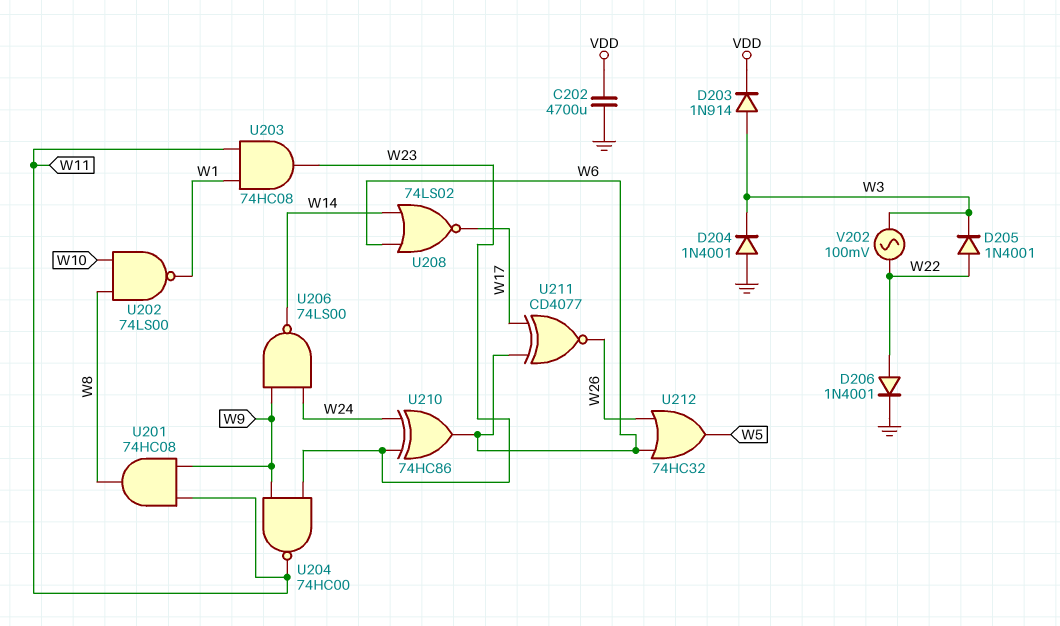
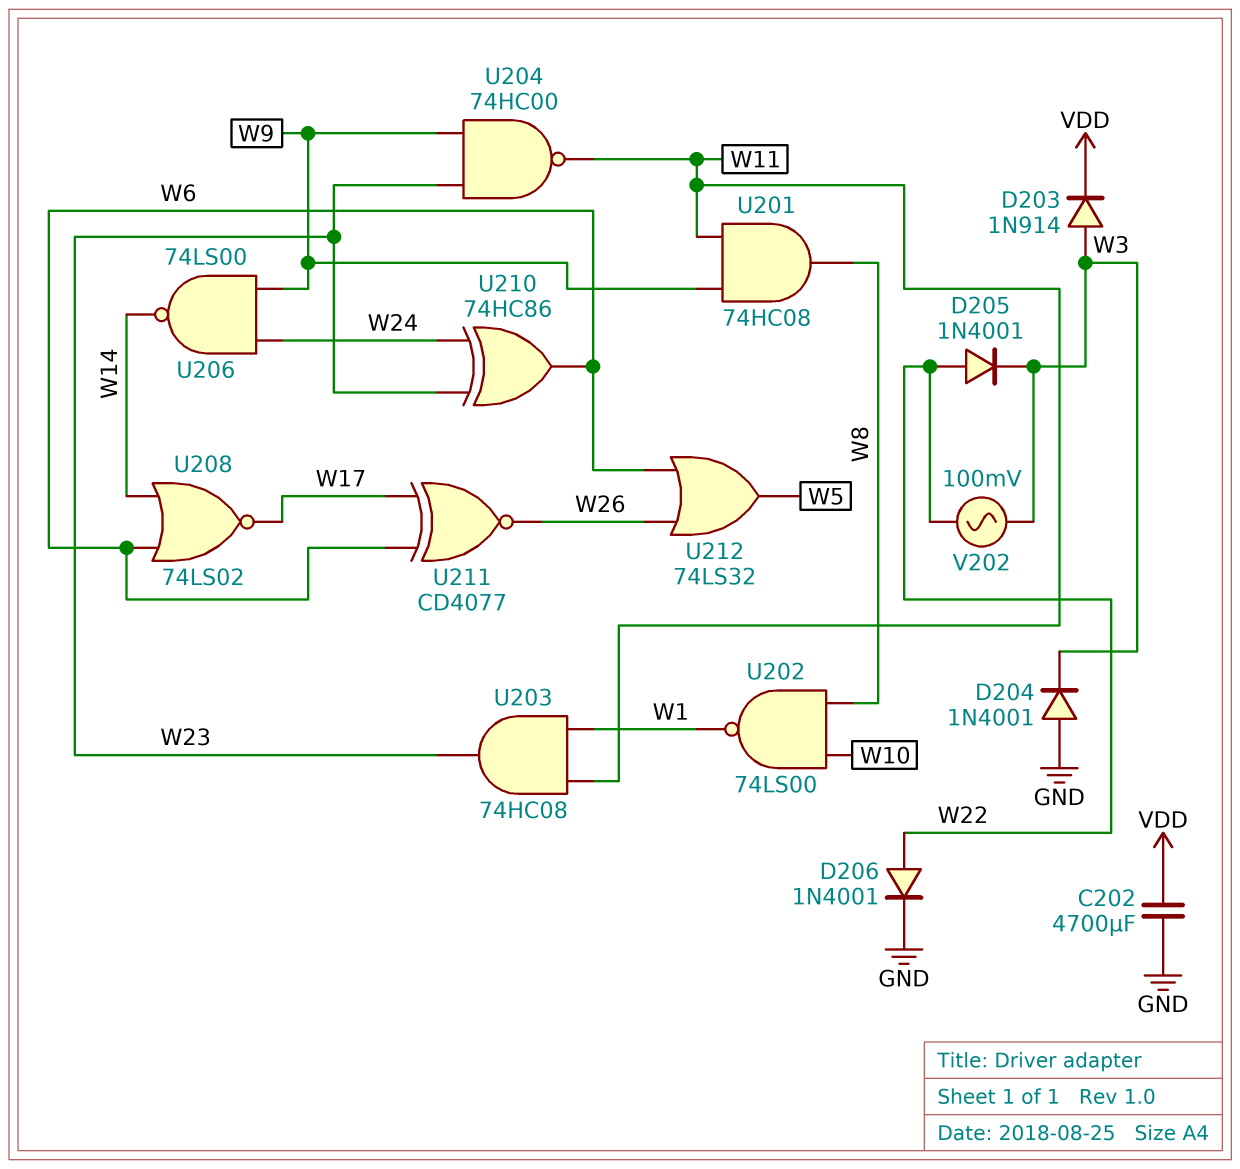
U212: OR 74HC32 (in W6, in W26, out W5) -> OR 74LS32 (in W6, in W26, out W5)

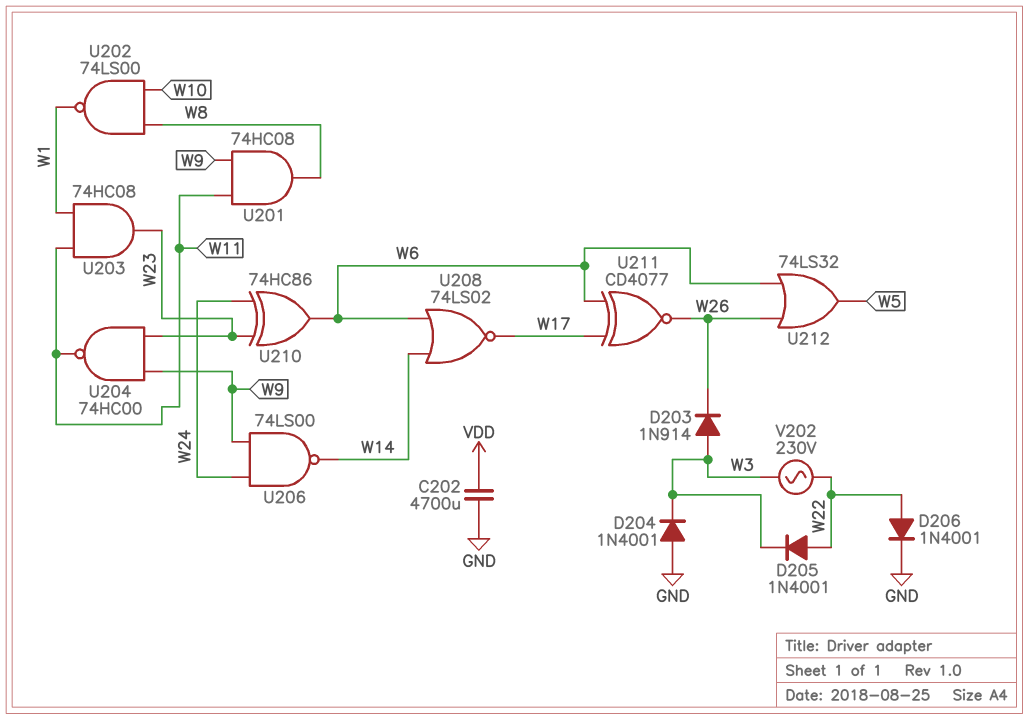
D203: diode 1N914 (A W3, K VDD) -> diode 1N914 (A W3, K W26)
V202: AC 100mV (W3, W22) -> AC 230V (W3, W22)

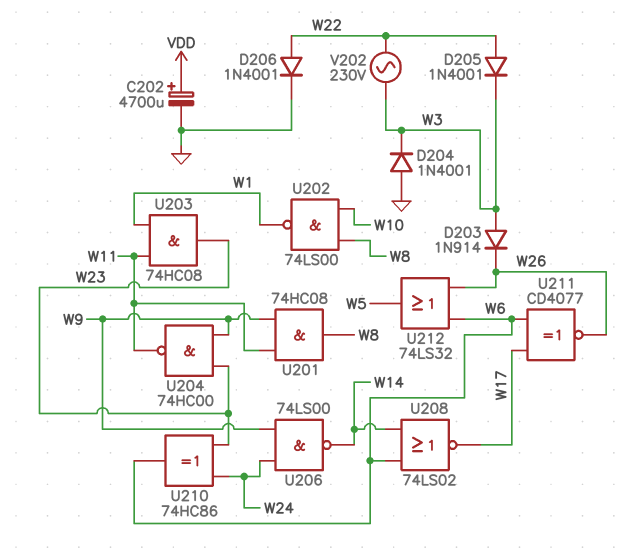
C202: 4700uF (GND, VDD) -> 4700uF (plus VDD, minus GND)

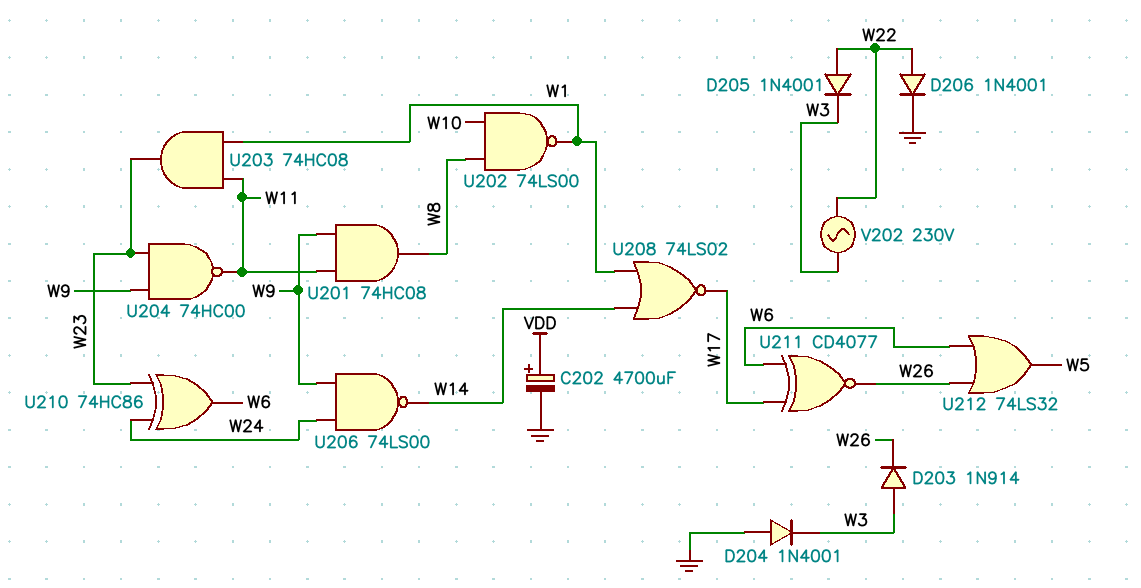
U208: NOR 74LS02 (in W6, in W14, out W17) -> NOR 74LS02 (in W1, in W14, out W17)

